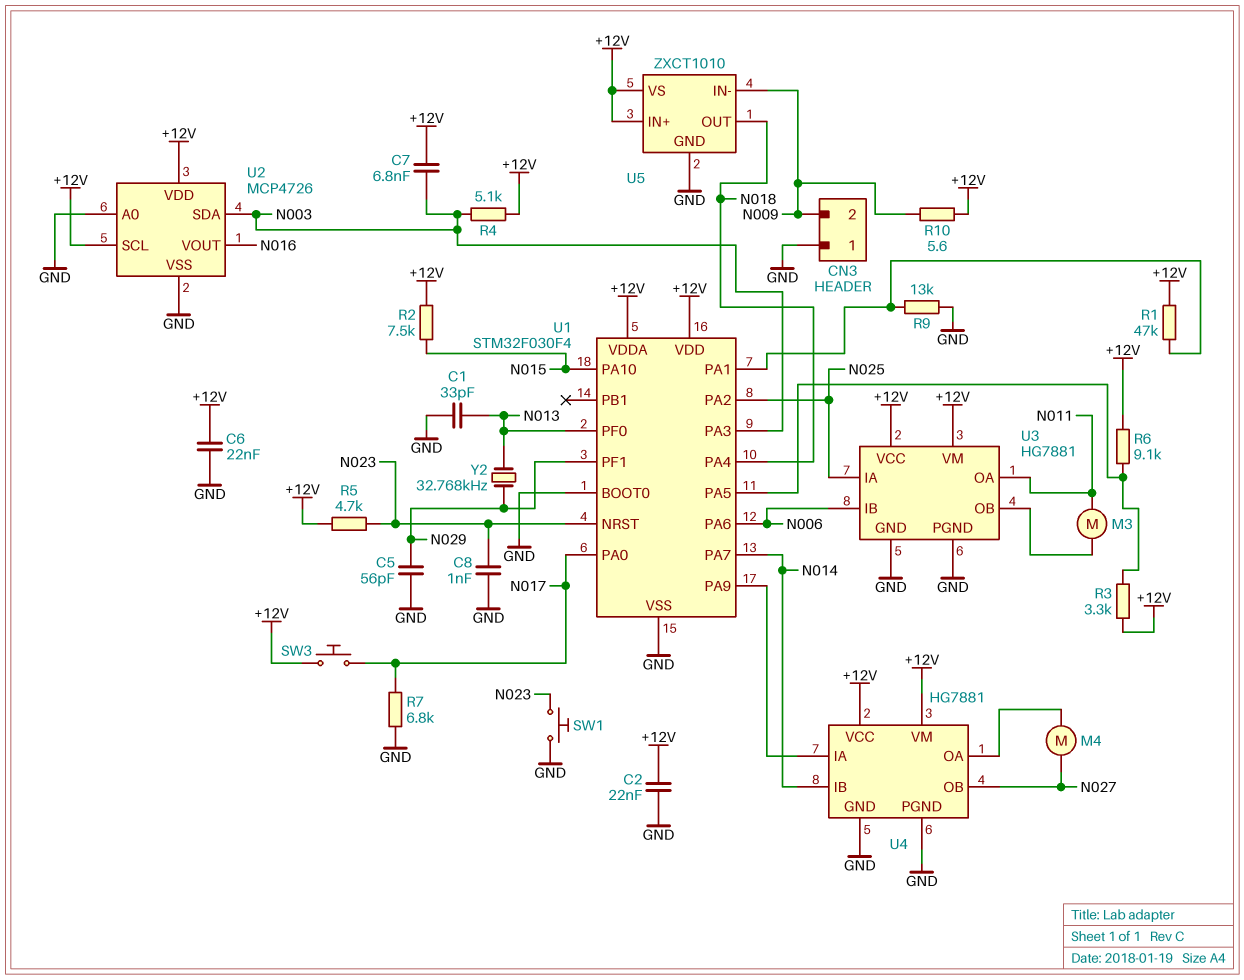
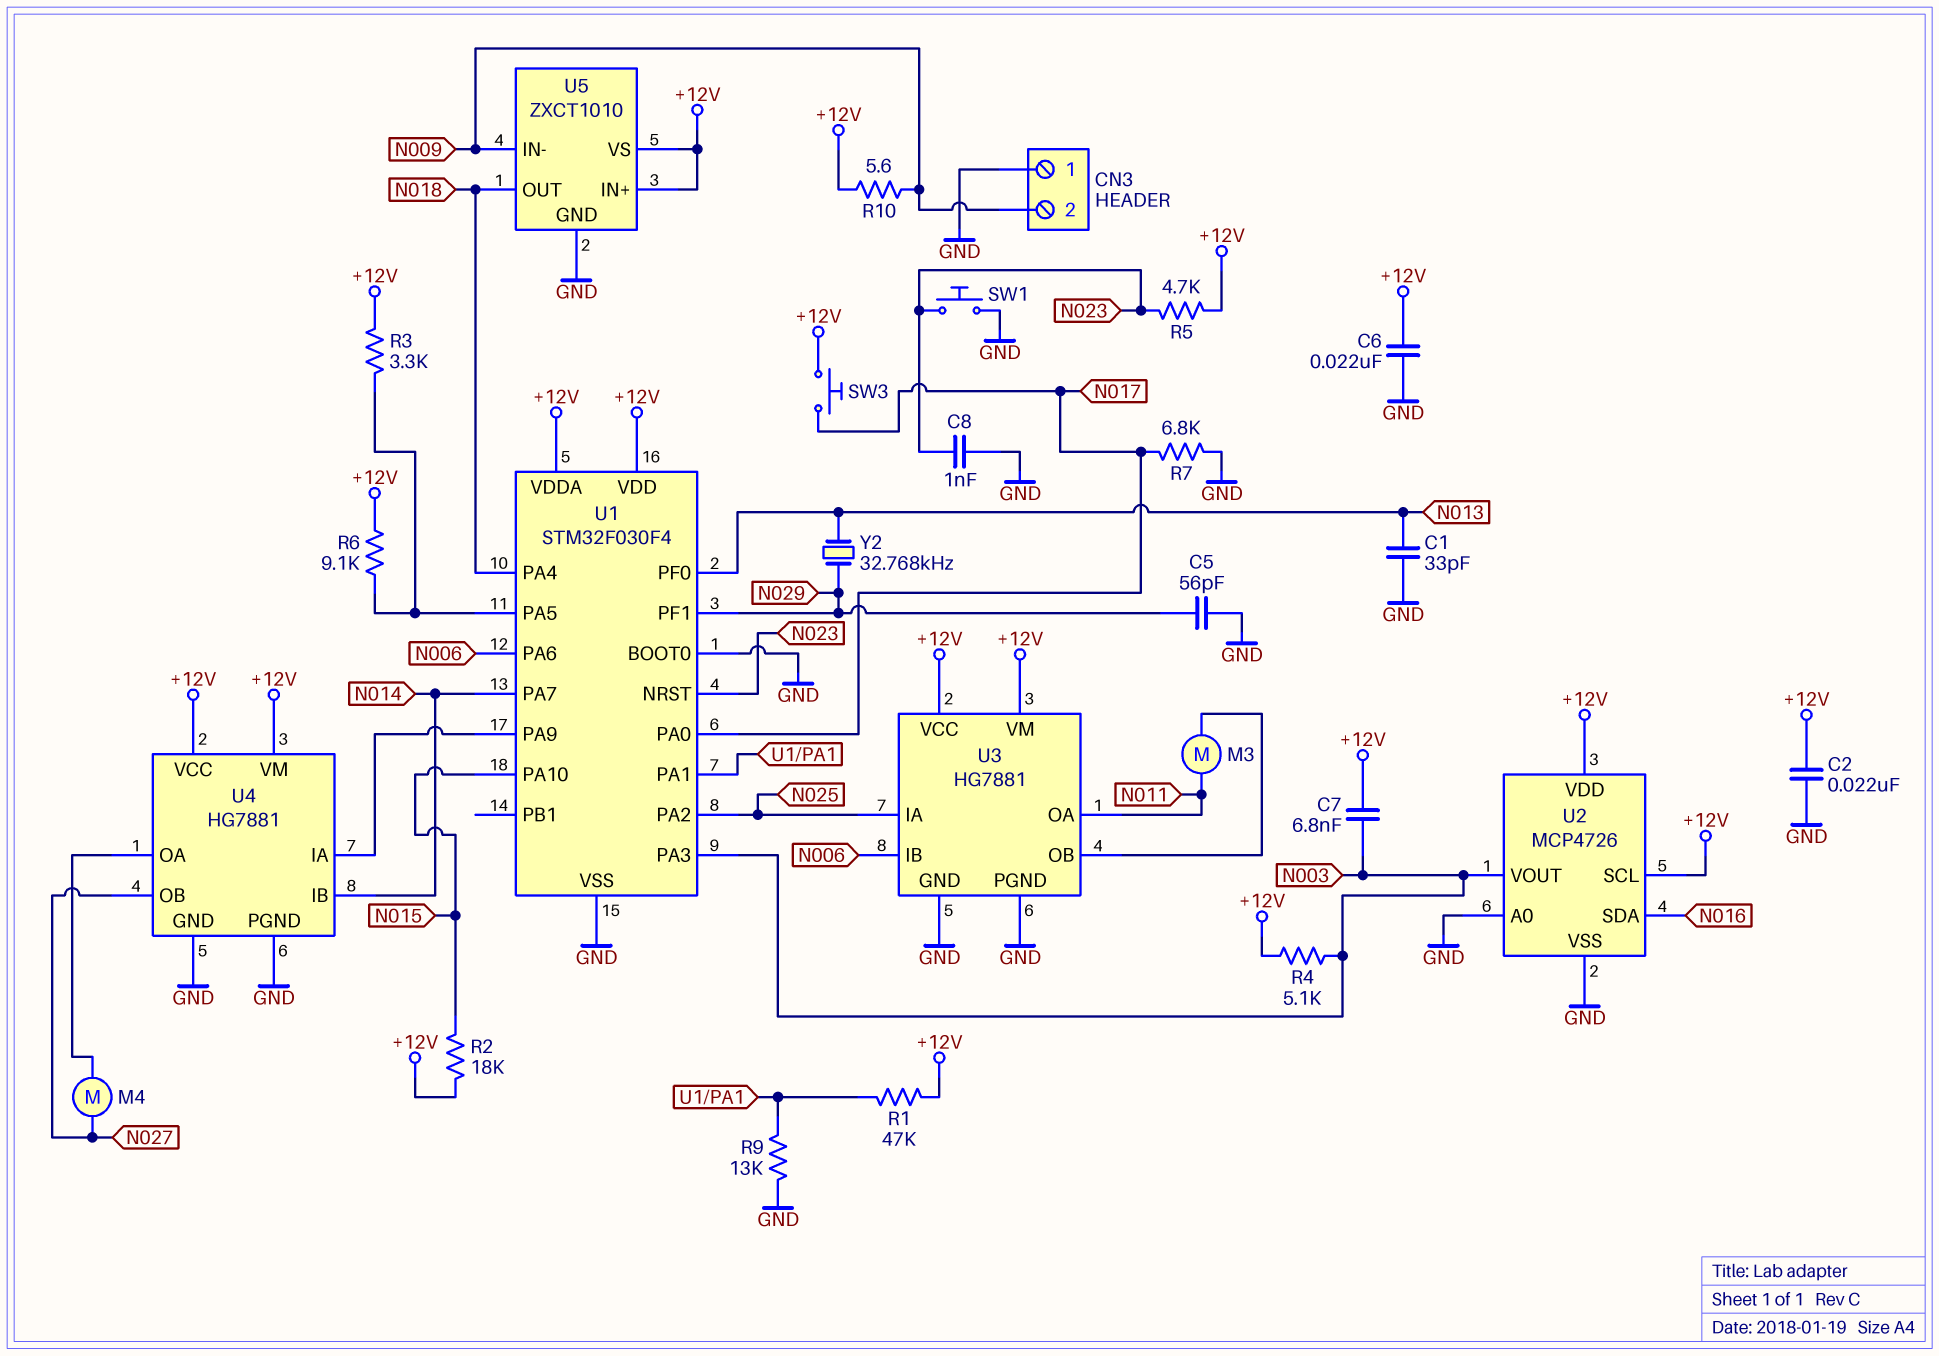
R2: 7.5k (+12V, N015) -> 18k (+12V, N015)
U2 pin SDA: N003 -> N016
U2 pin VOUT: N016 -> N003

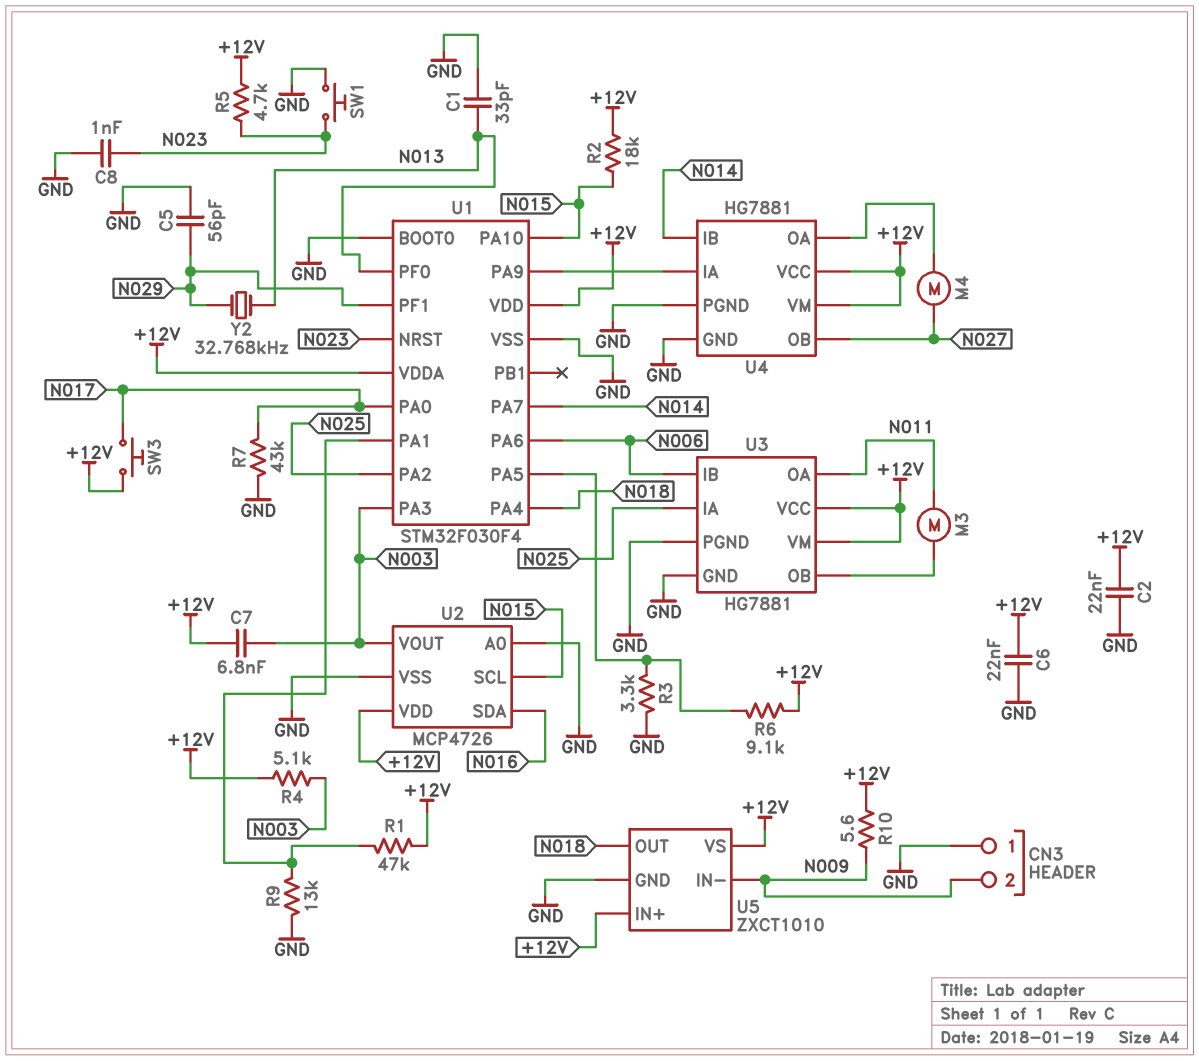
R3: 3.3k (+12V, U1/PA5) -> 3.3k (GND, U1/PA5)
R7: 6.8k (GND, N017) -> 43k (GND, N017)
U2 pin SCL: +12V -> N015

